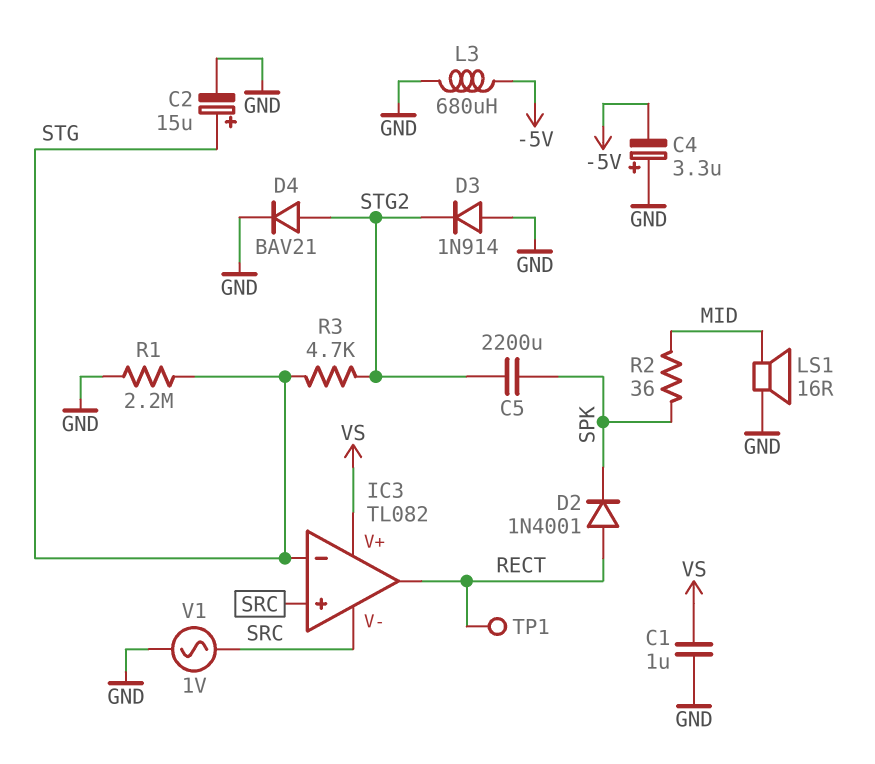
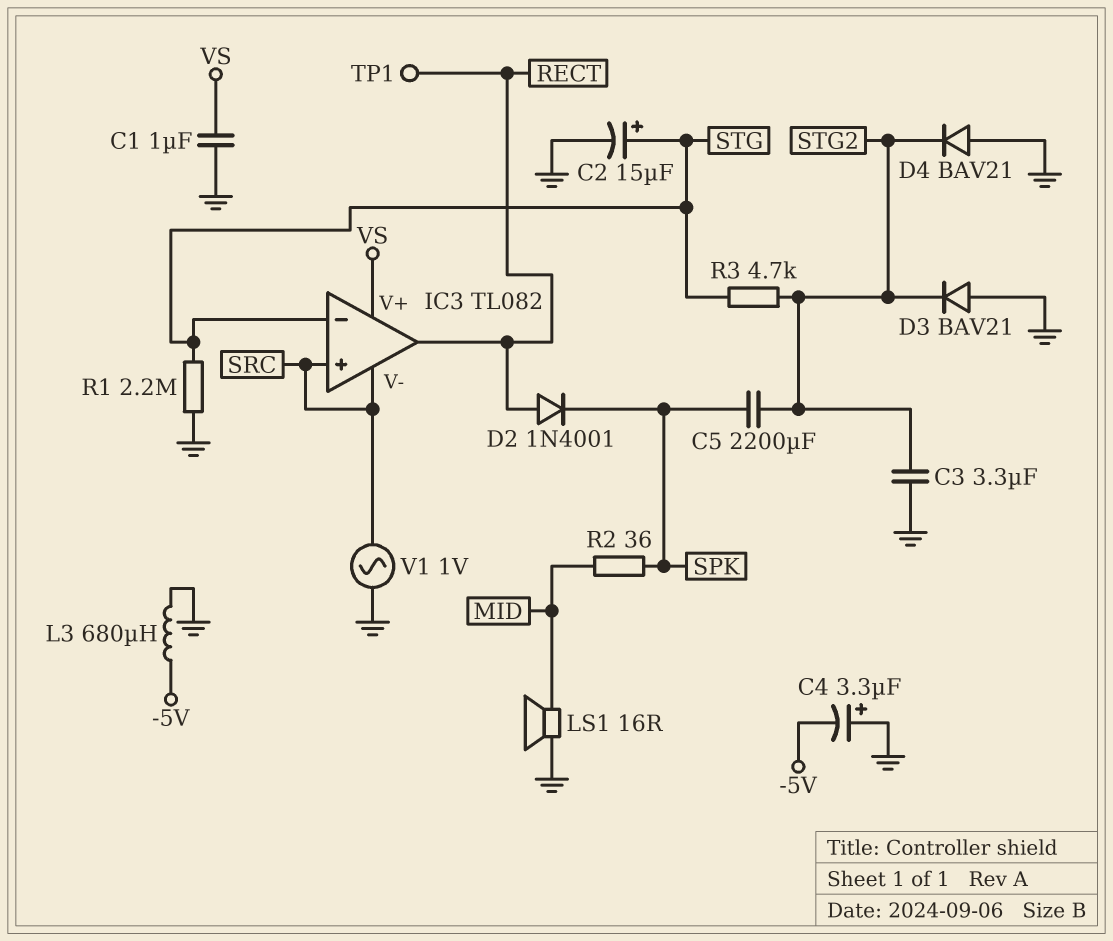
C3: none -> 3.3uF (GND, STG2)
D3: diode 1N914 (A GND, K STG2) -> diode BAV21 (A GND, K STG2)
D4: diode BAV21 (A STG2, K GND) -> diode BAV21 (A GND, K STG2)

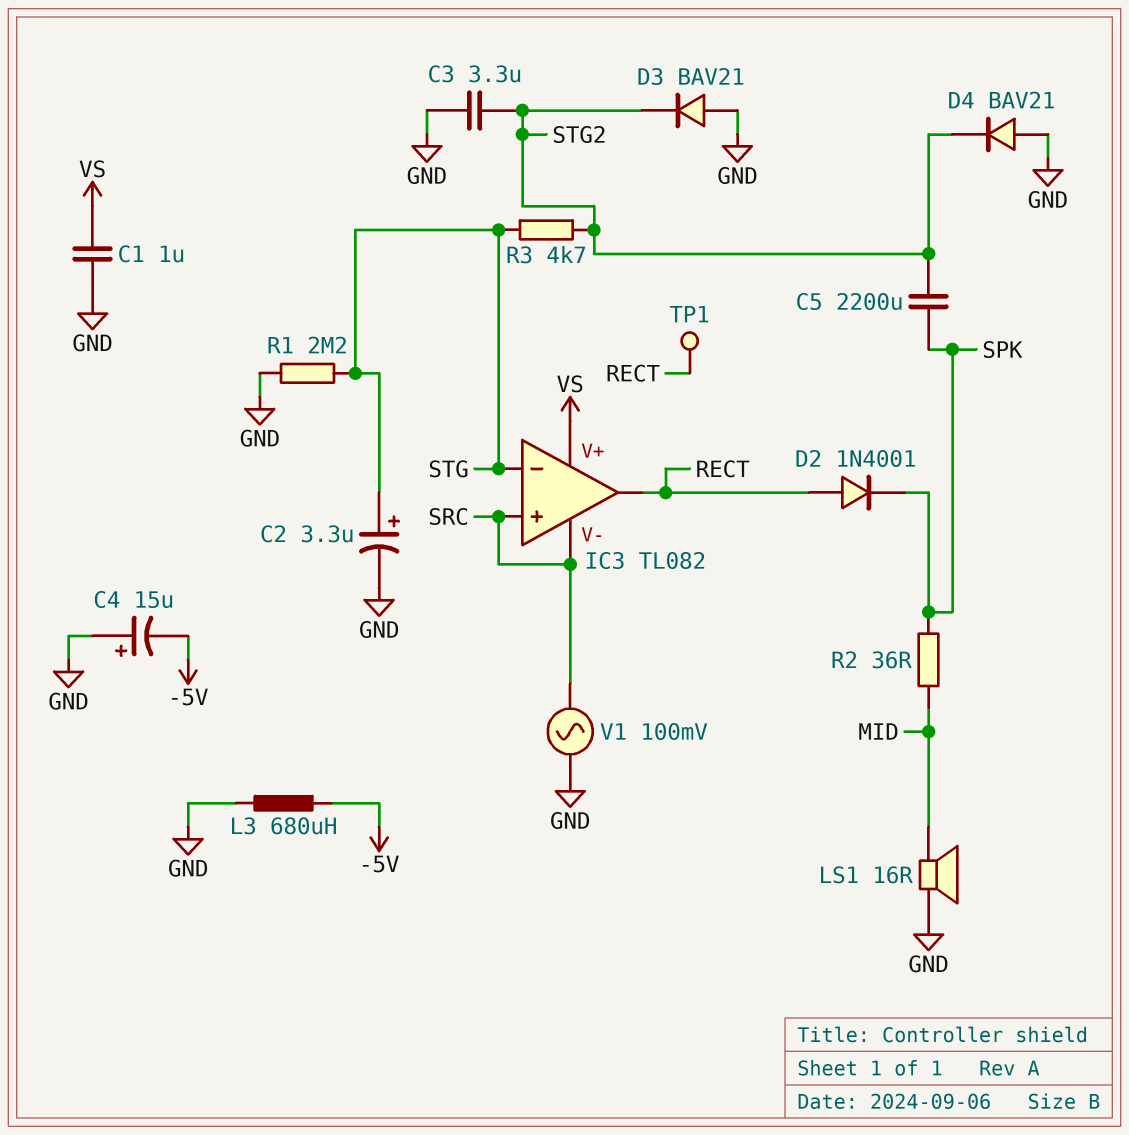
C2: 15uF (plus STG, minus GND) -> 3.3uF (plus STG, minus GND)
C4: 3.3uF (plus GND, minus -5V) -> 15uF (plus GND, minus -5V)
V1: AC 1V (GND, SRC) -> AC 100mV (GND, SRC)

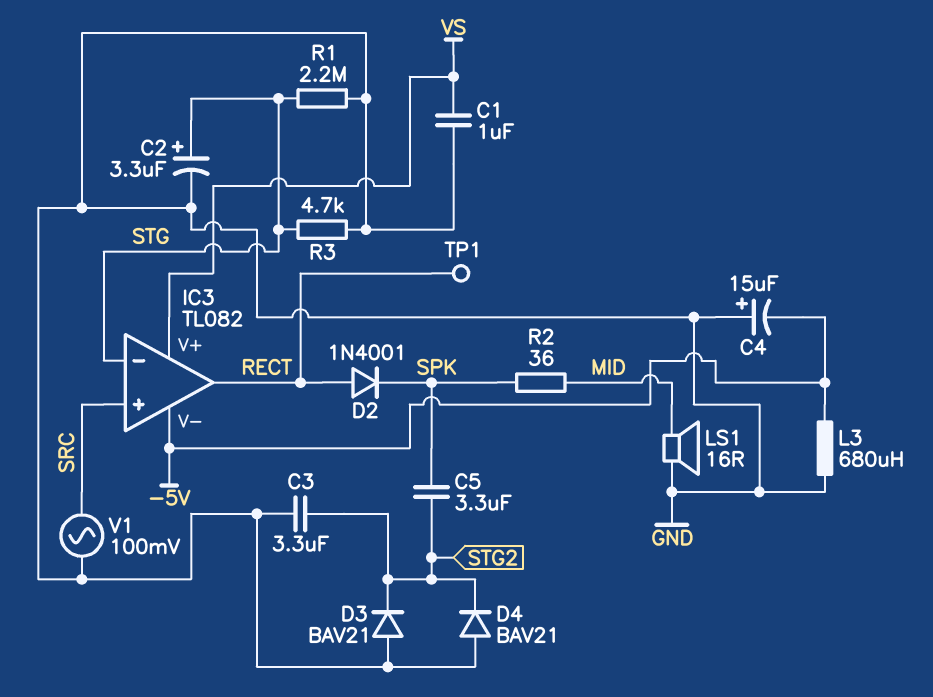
C5: 2200uF (SPK, STG2) -> 3.3uF (SPK, STG2)
IC3 pin V-: SRC -> -5V
R3: 4.7k (STG, STG2) -> 4.7k (GND, STG)

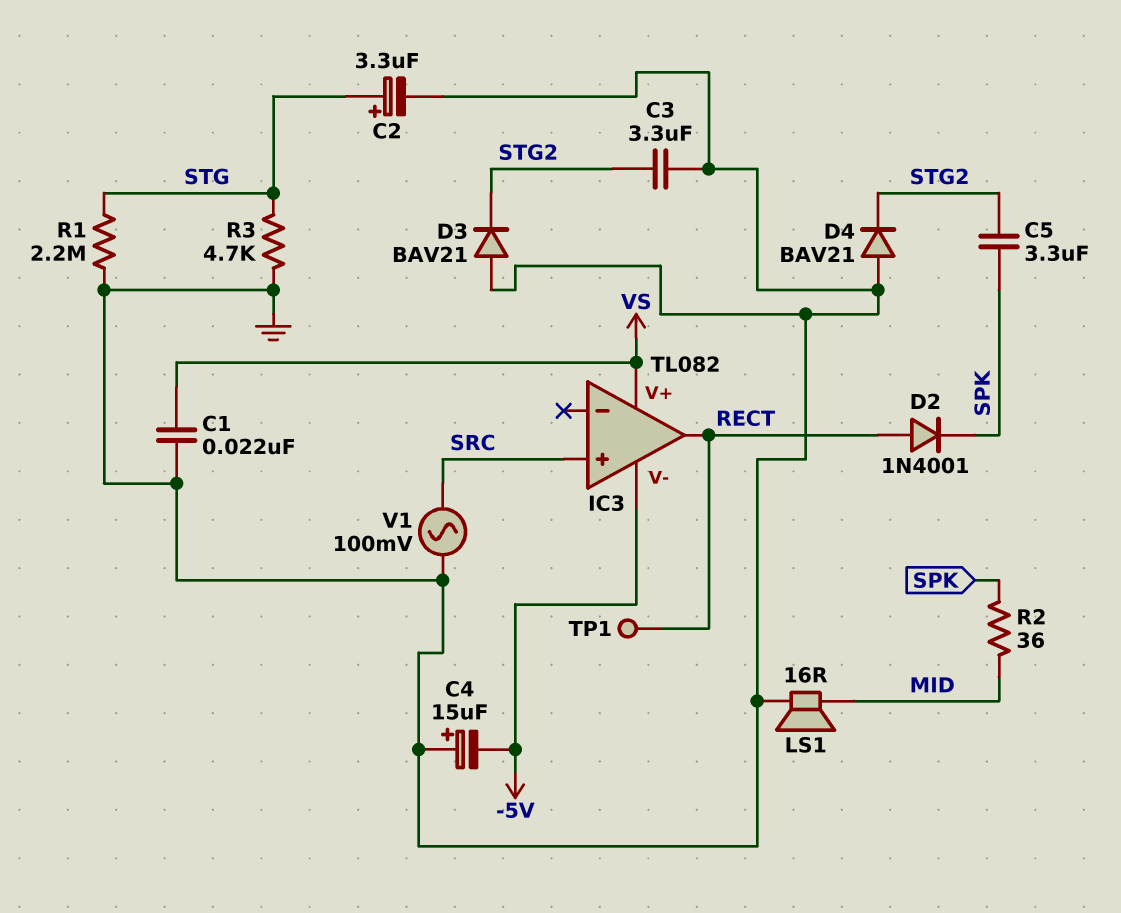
C1: 1uF (GND, VS) -> 22nF (GND, VS)
IC3 pin in-: STG -> none
L3: 680uH (-5V, GND) -> none

